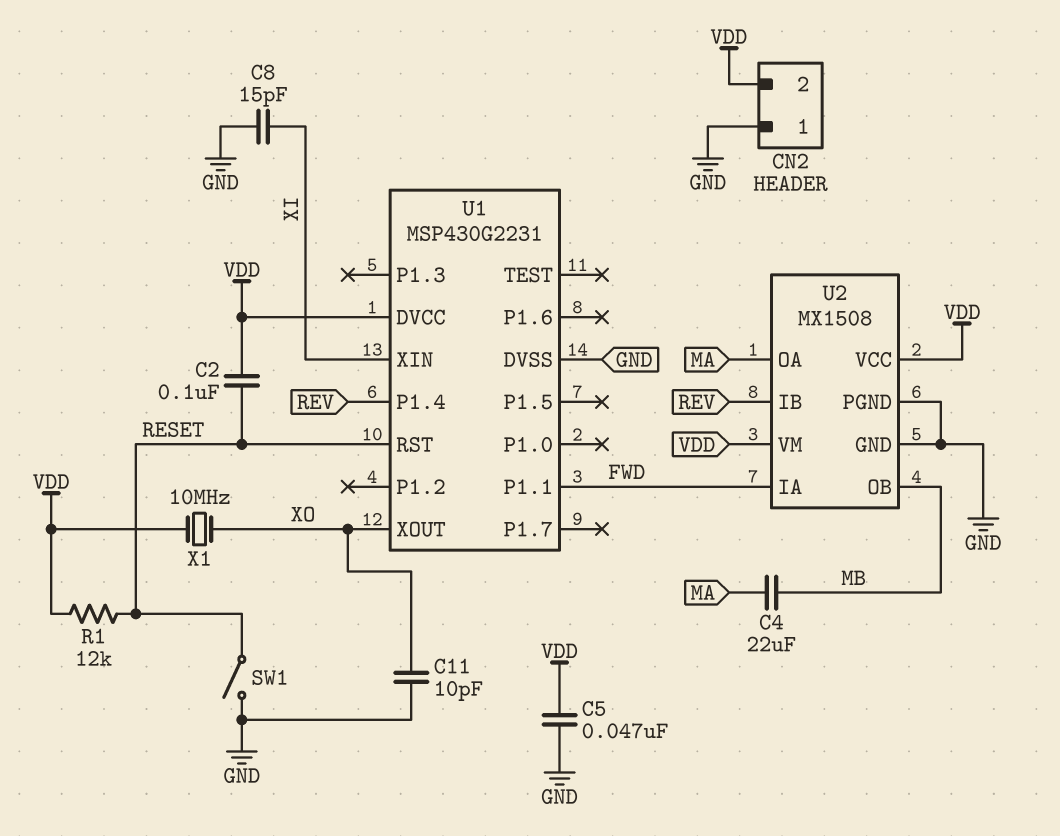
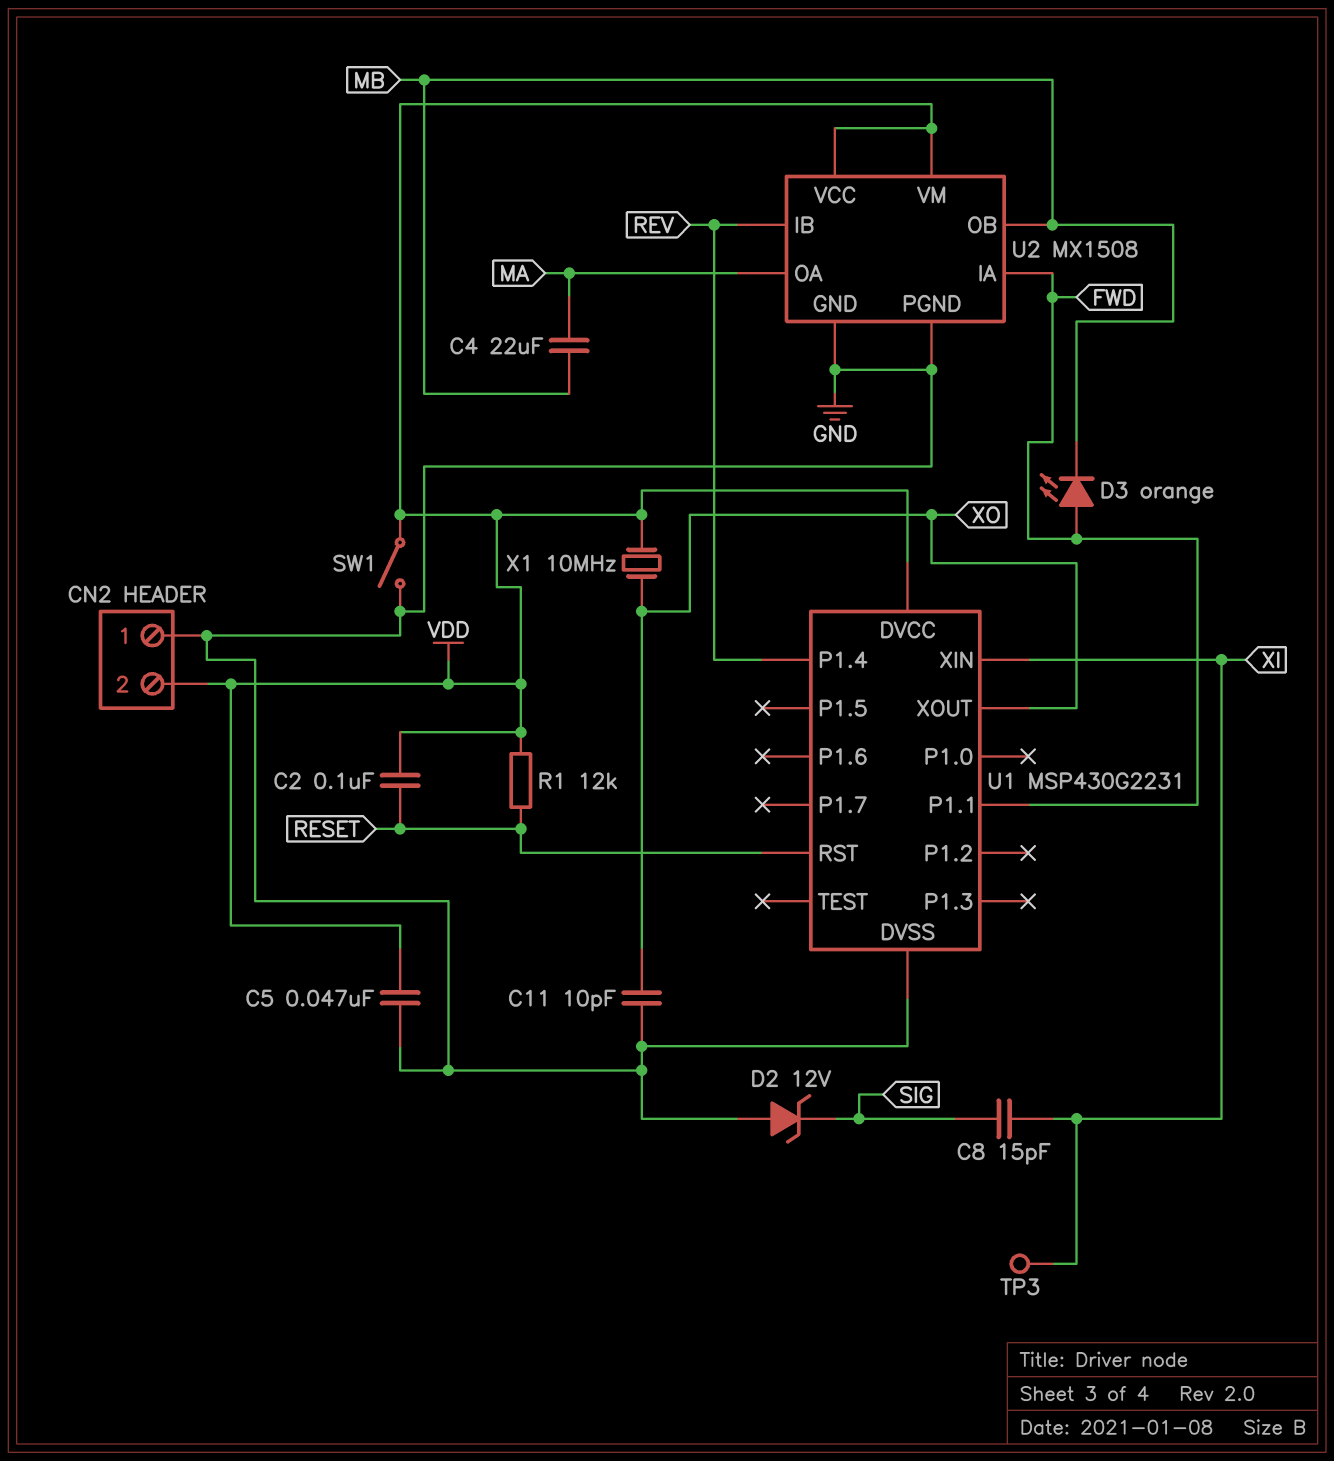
C8: 15pF (GND, XI) -> 15pF (SIG, XI)
D2: none -> zener 12V (A GND, K SIG)
D3: none -> LED orange (A FWD, K MB)
SW1: switch (GND, RESET) -> switch (GND, VDD)
TP3: none -> test point (XI)

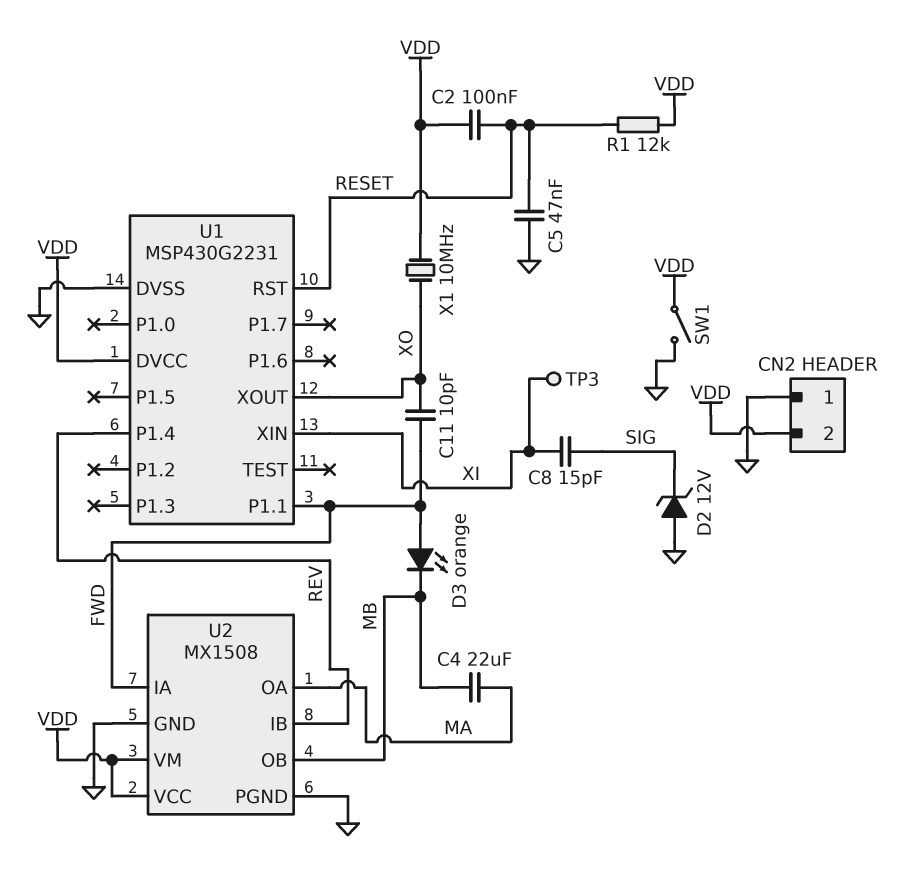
C5: 47nF (GND, VDD) -> 47nF (GND, RESET)
C11: 10pF (GND, XO) -> 10pF (FWD, XO)

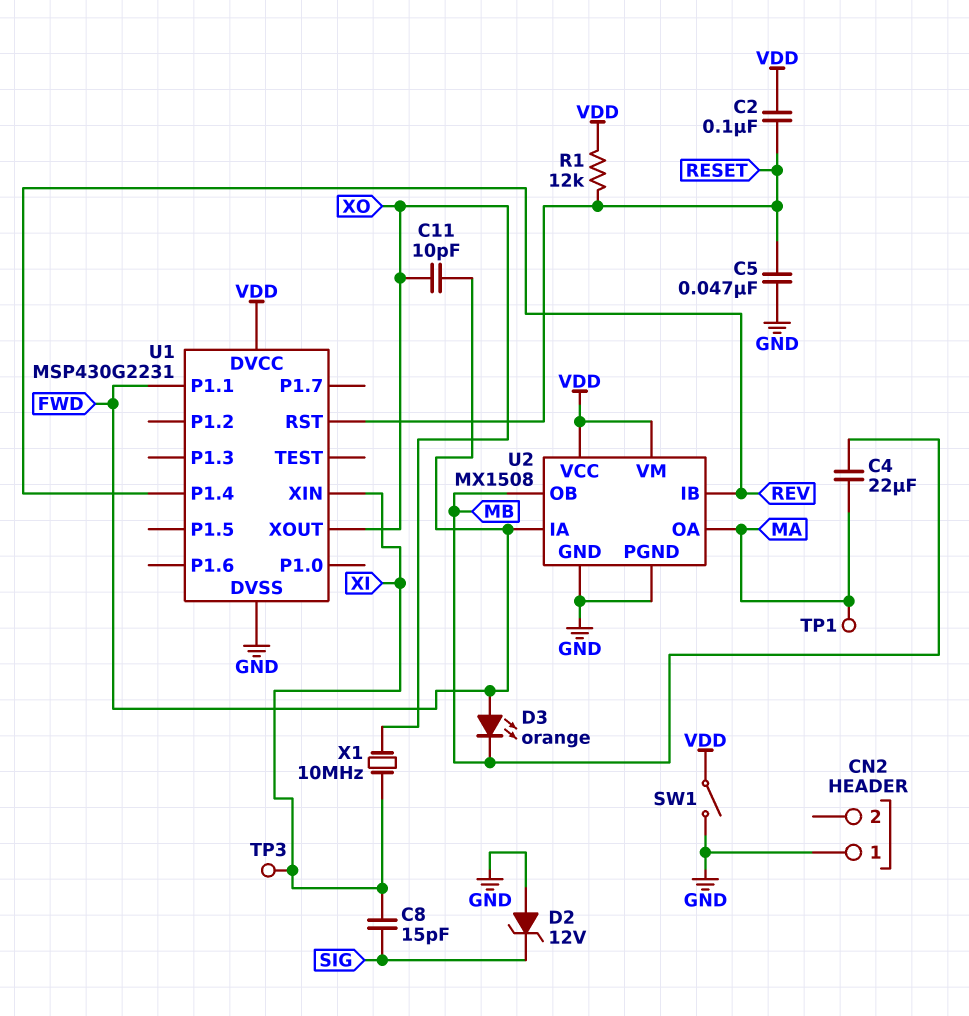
CN2 pin 2: VDD -> none
TP1: none -> test point (MA)
X1: 10MHz (VDD, XO) -> 10MHz (XI, XO)

